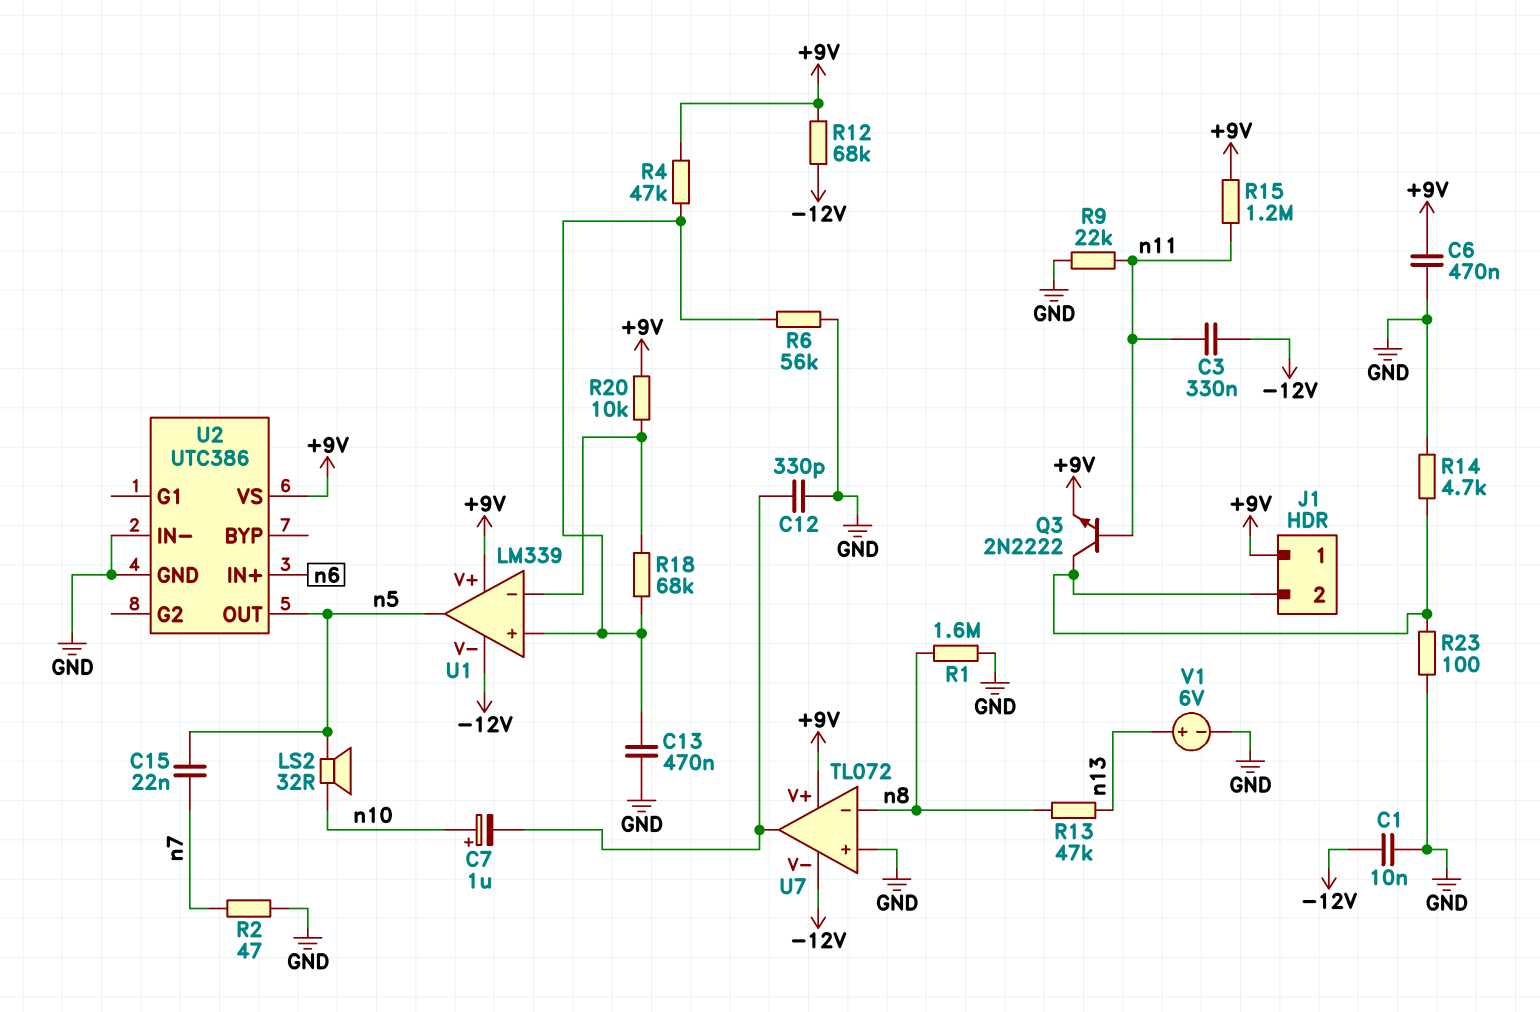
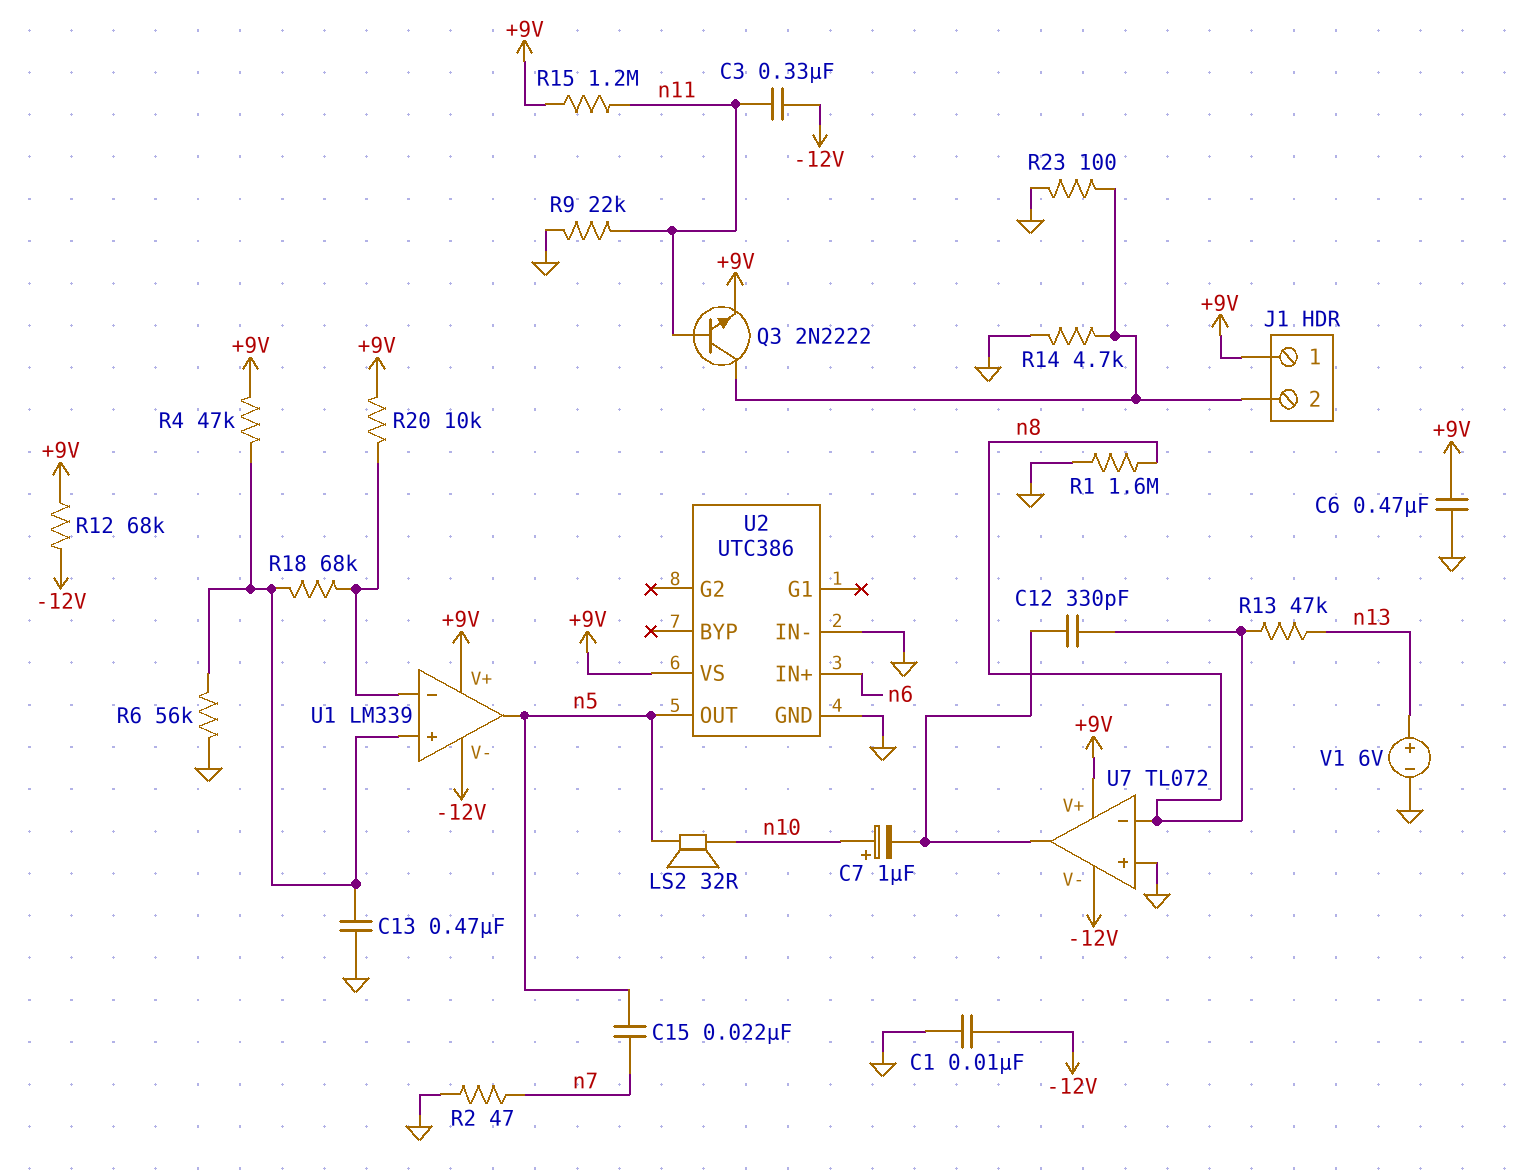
C12: 330pF (GND, U7/out) -> 330pF (U7/out, n8)

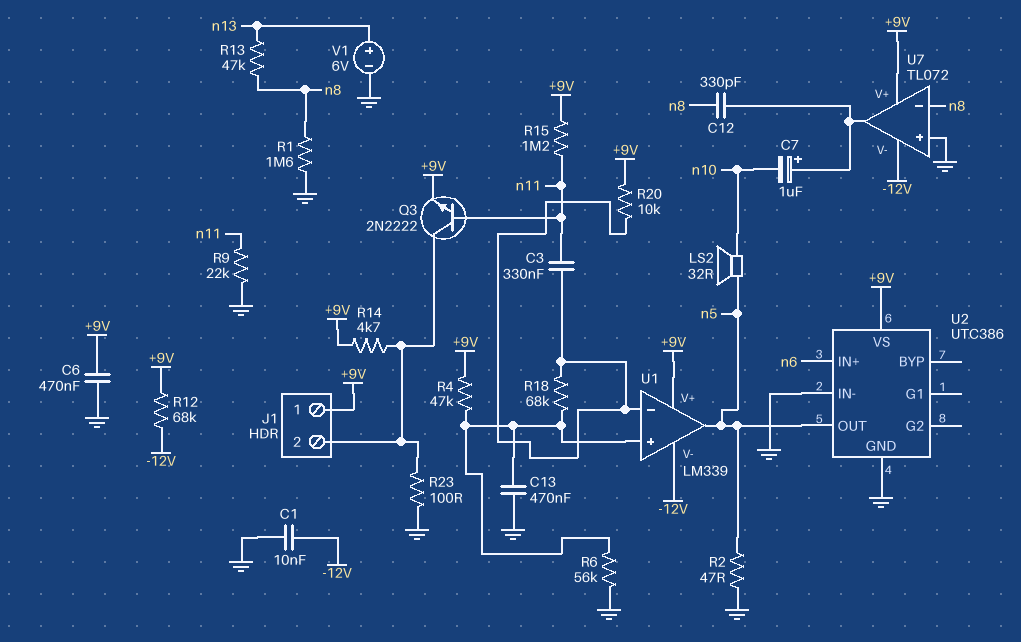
C3: 330nF (-12V, n11) -> 330nF (U1/in-, n11)
C7: 1uF (plus n10, minus U7/out) -> 1uF (plus U7/out, minus n10)
C15: 22nF (n5, n7) -> none
R2: 47 (GND, n7) -> 47 (GND, n5)
R14: 4.7k (GND, J1/2) -> 4.7k (+9V, J1/2)

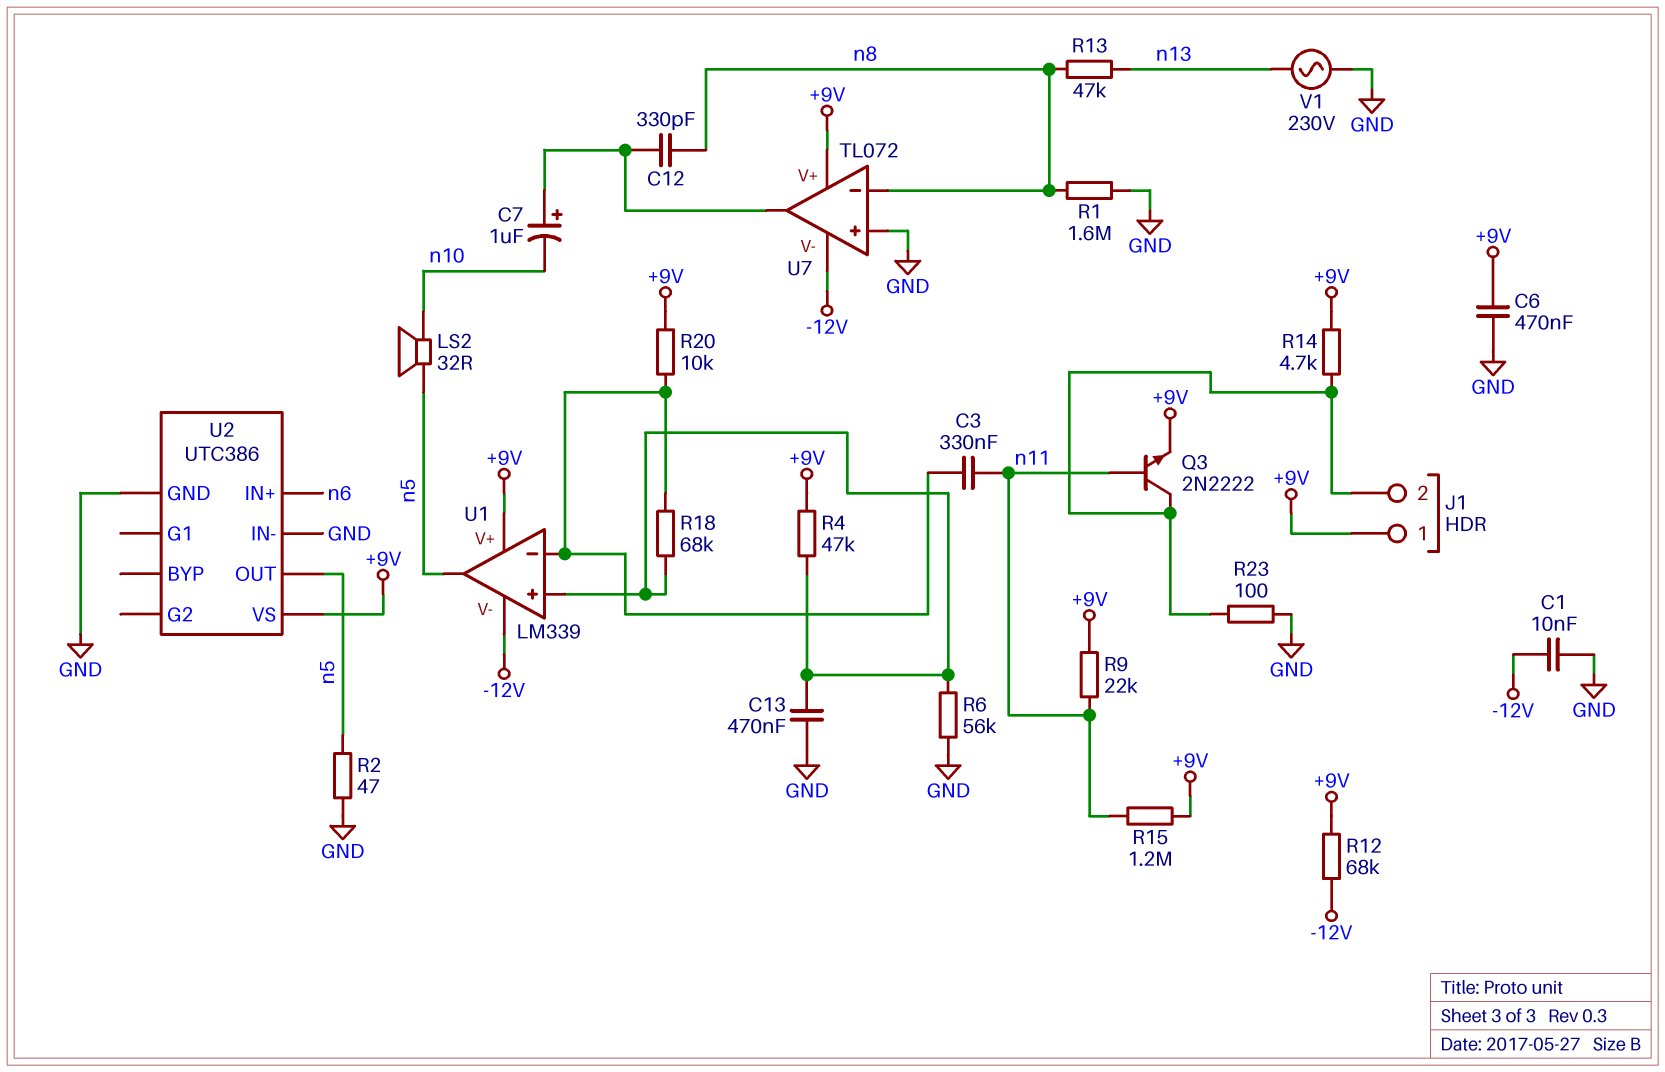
R9: 22k (GND, n11) -> 22k (+9V, n11)
V1: 6V (plus n13, minus GND) -> AC 230V (GND, n13)

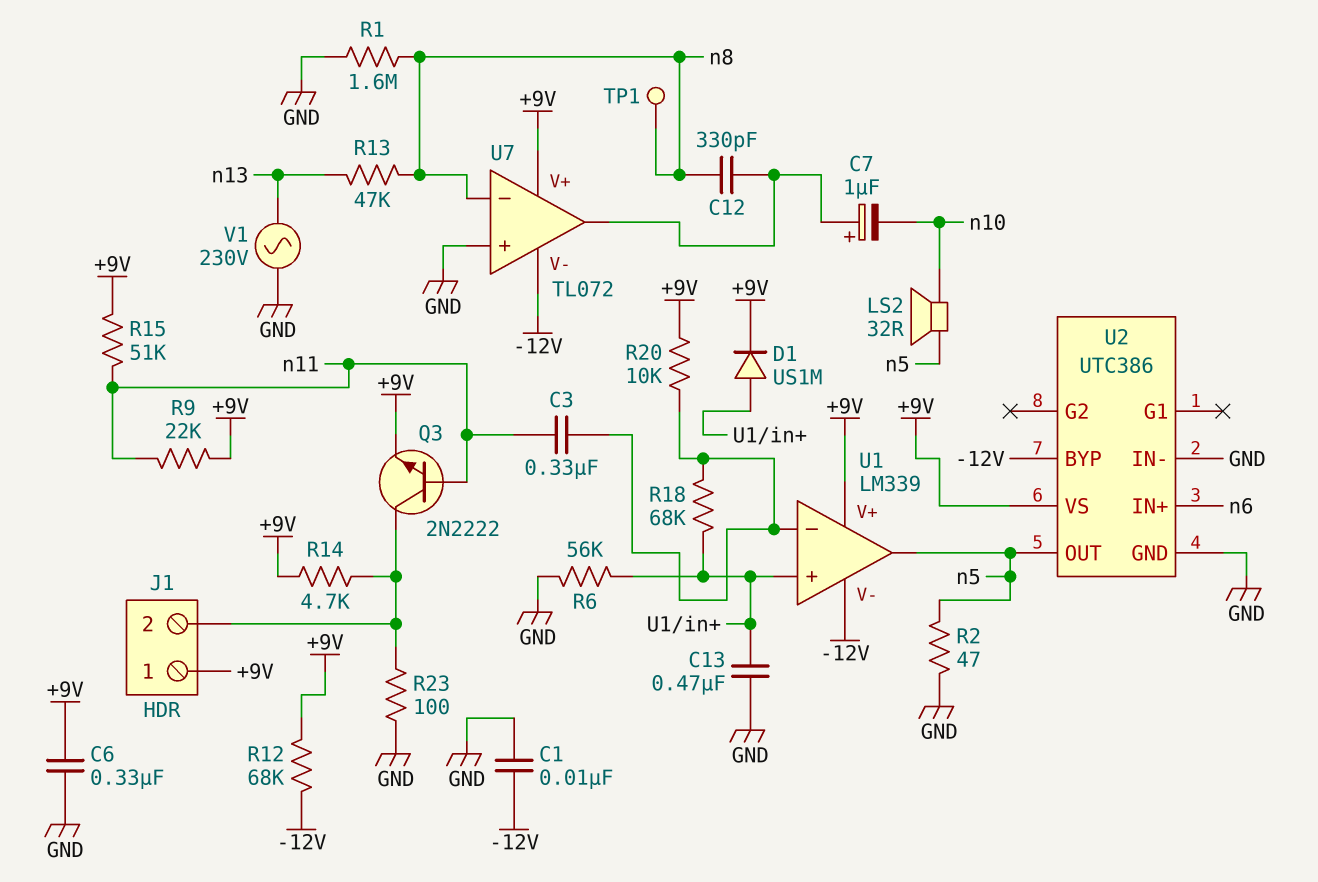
C6: 470nF (+9V, GND) -> 330nF (+9V, GND)
D1: none -> diode US1M (A U1/in+, K +9V)
R4: 47k (+9V, U1/in+) -> none
R15: 1.2M (+9V, n11) -> 51k (+9V, n11)
TP1: none -> test point (n8)
U2 pin BYP: none -> -12V

